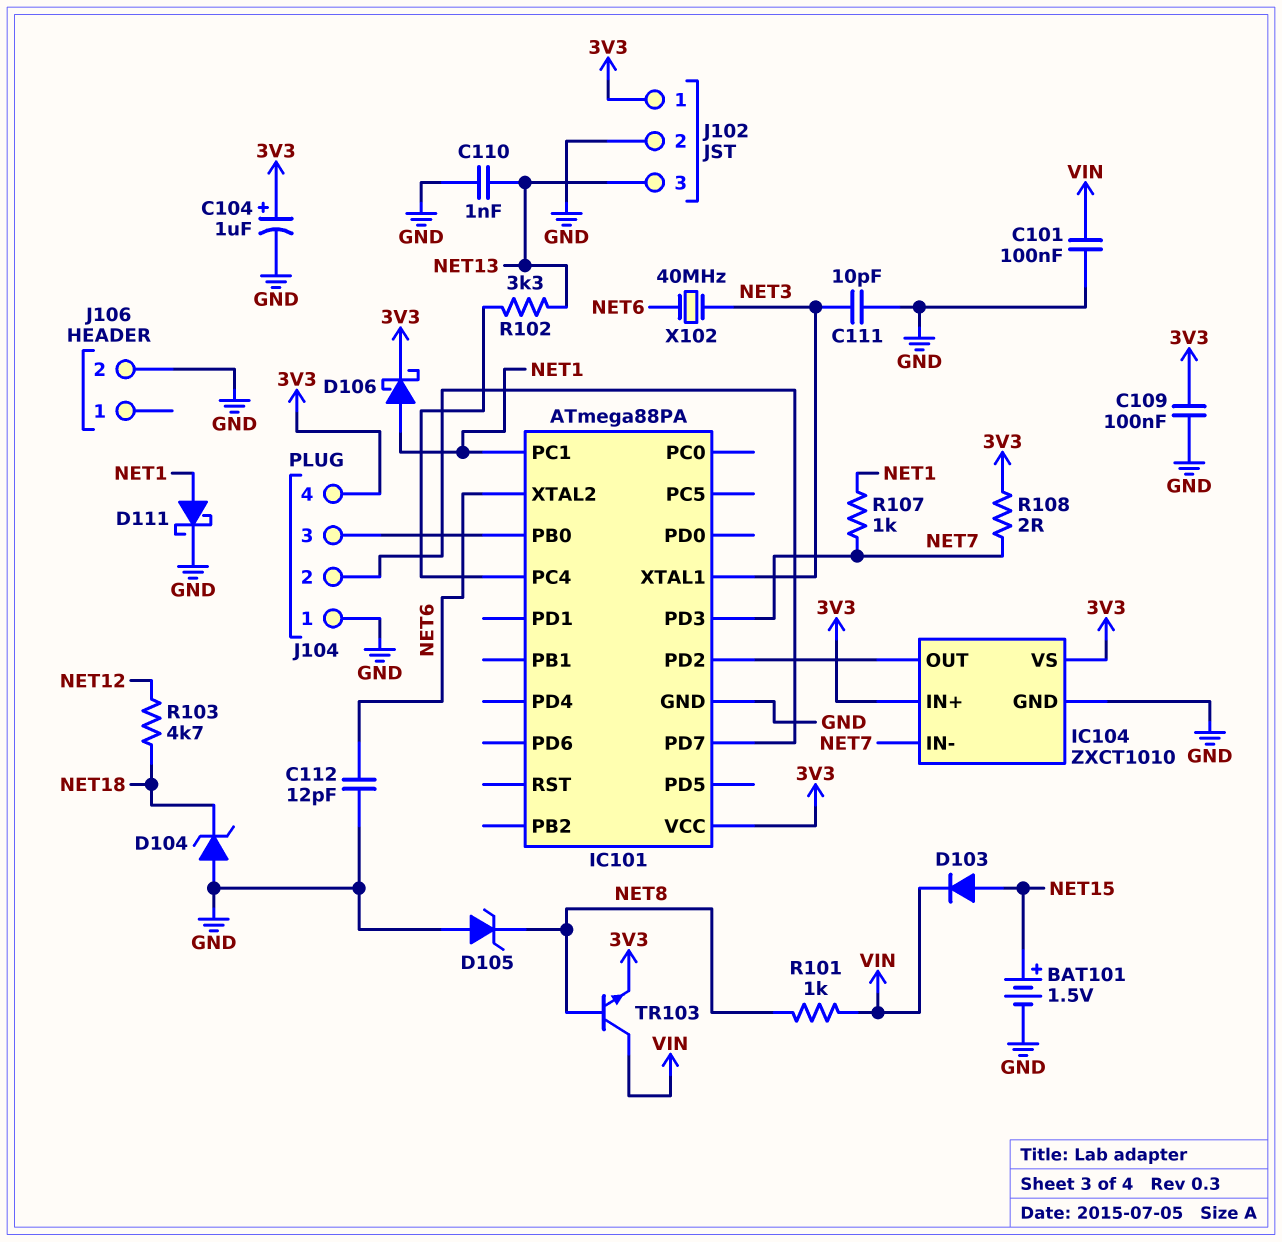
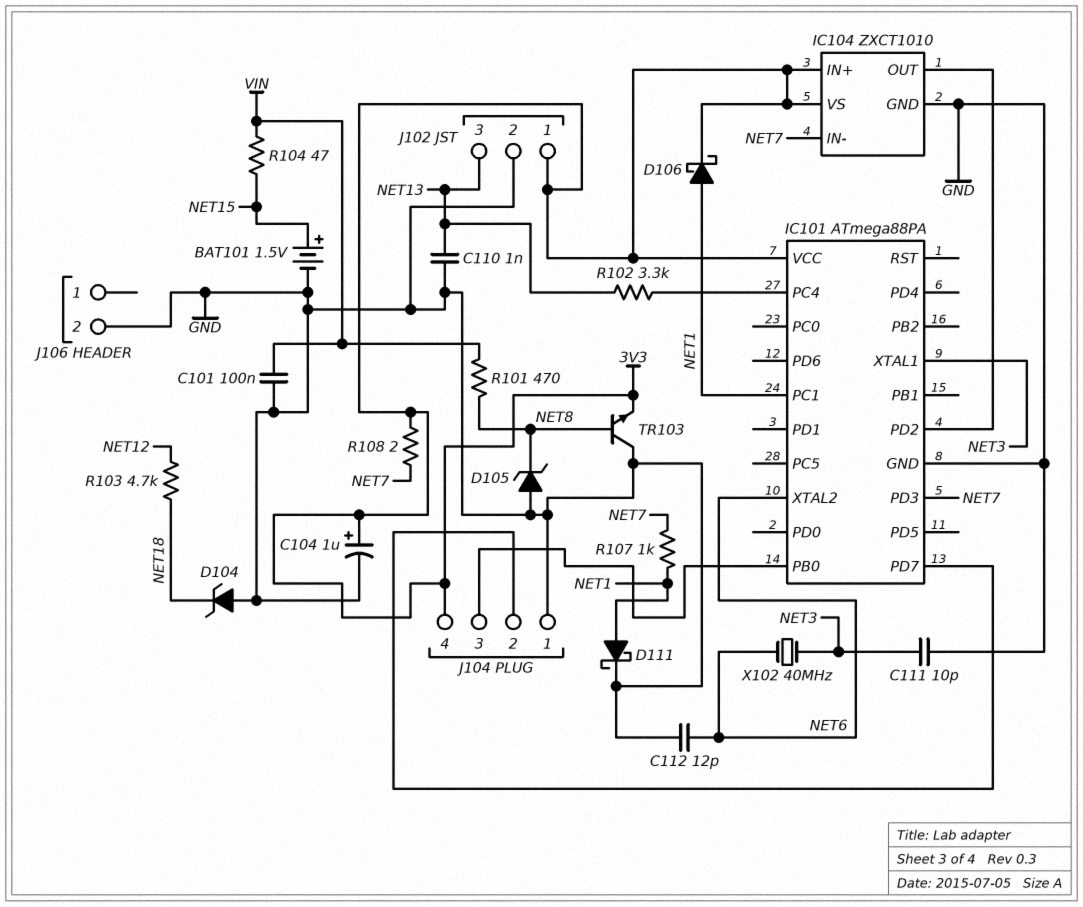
C109: 100nF (3V3, GND) -> none
D103: diode (A NET15, K VIN) -> none
R101: 1k (NET8, VIN) -> 470 (NET8, VIN)
R104: none -> 47 (NET15, VIN)
TR103: NPN (B NET8, C VIN, E 3V3) -> NPN (B NET8, C GND, E 3V3)

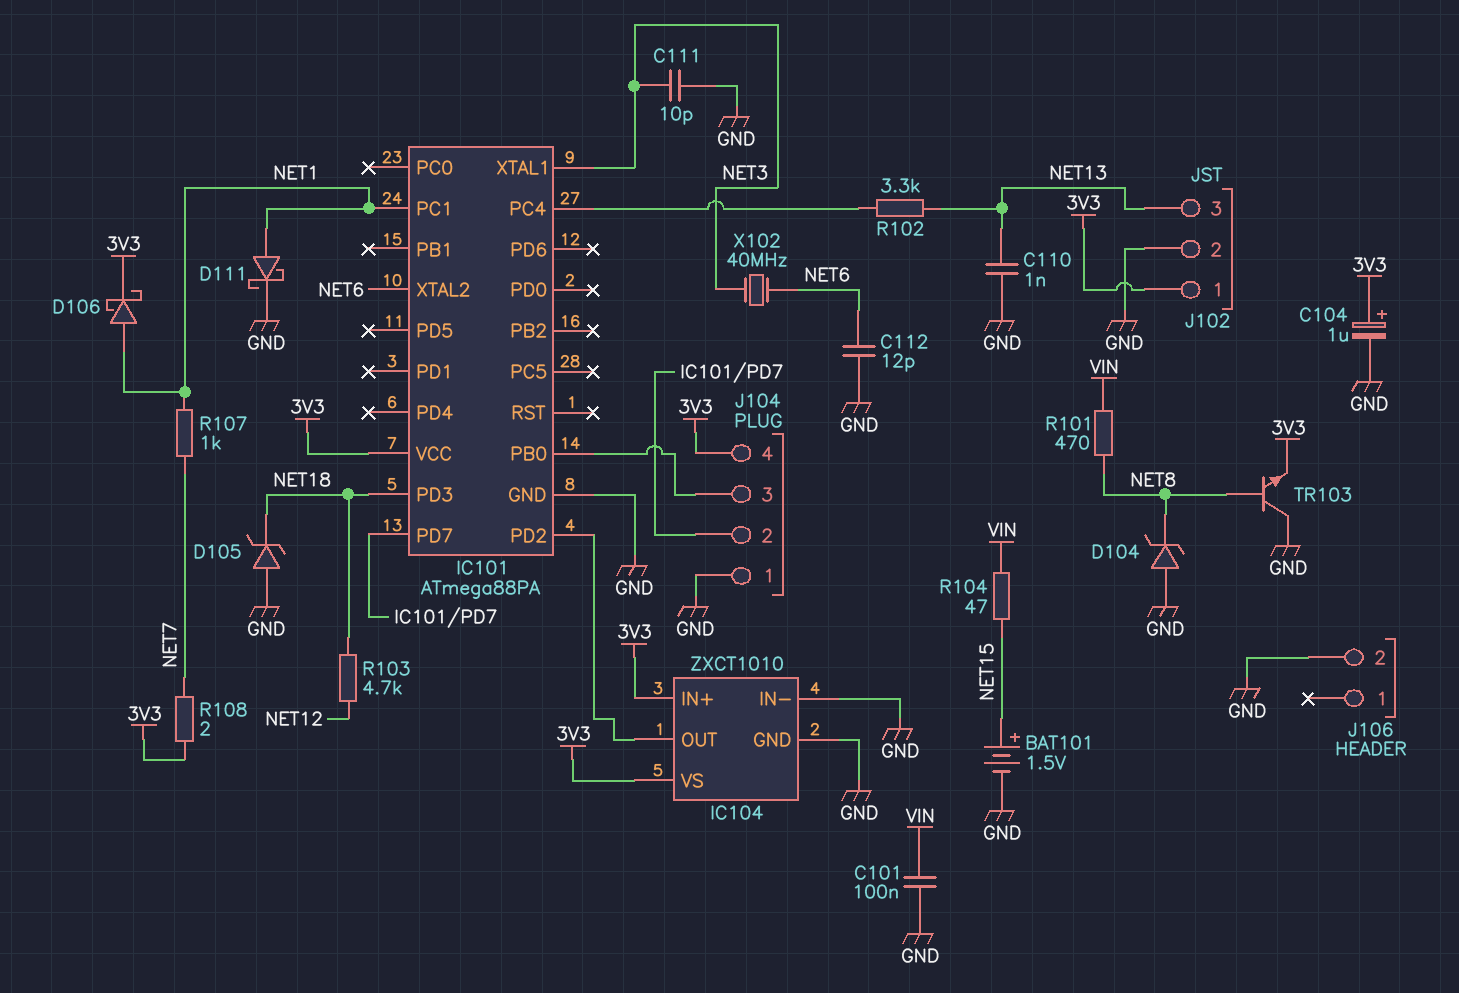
D104: zener (A GND, K NET18) -> zener (A GND, K NET8)
D105: zener (A GND, K NET8) -> zener (A GND, K NET18)
IC101 pin PD3: NET7 -> NET18
IC104 pin IN-: NET7 -> GND

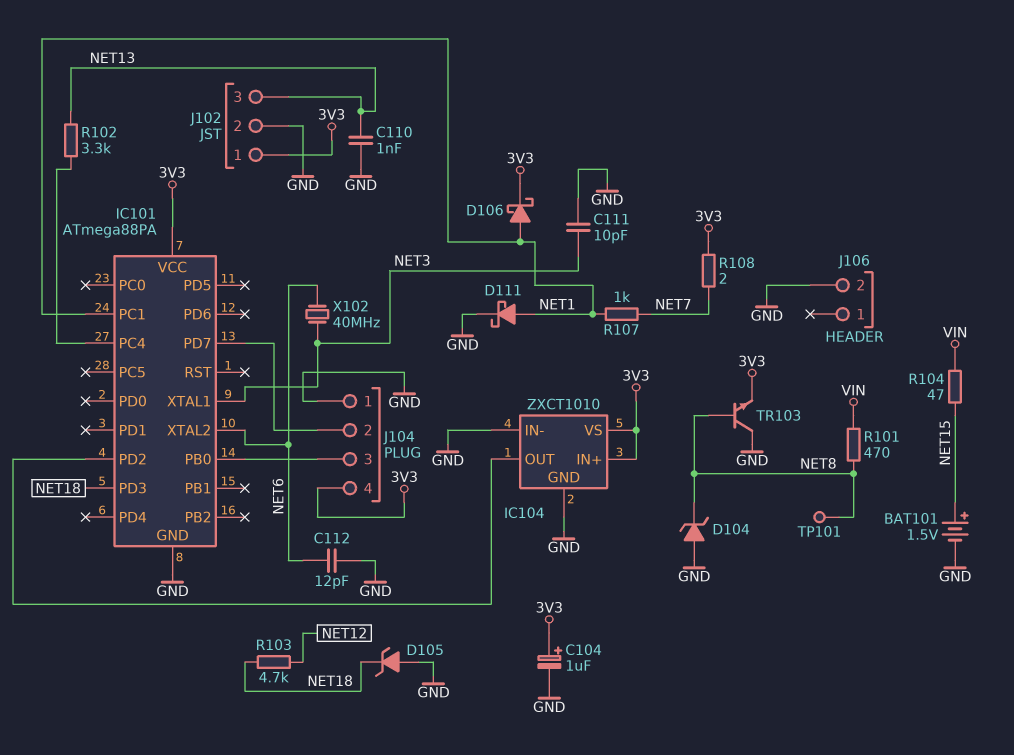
C101: 100nF (GND, VIN) -> none
TP101: none -> test point (NET8)

